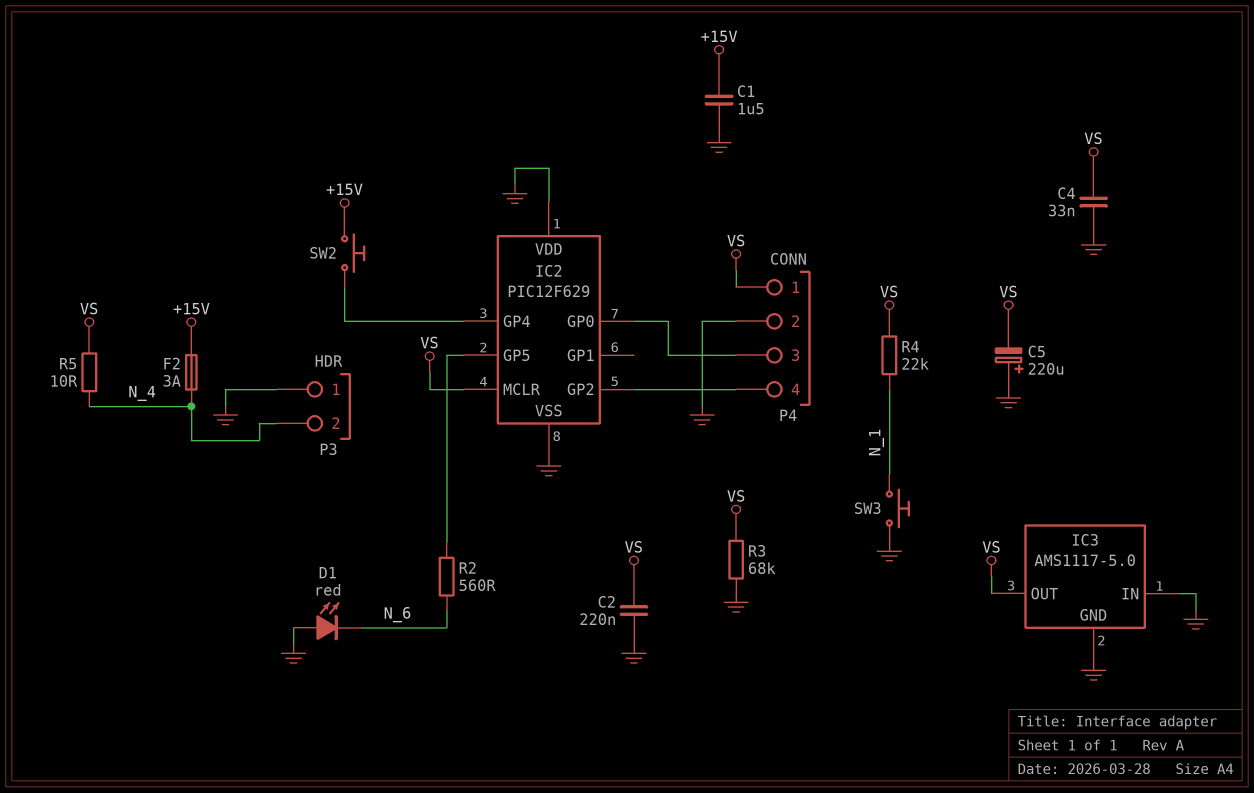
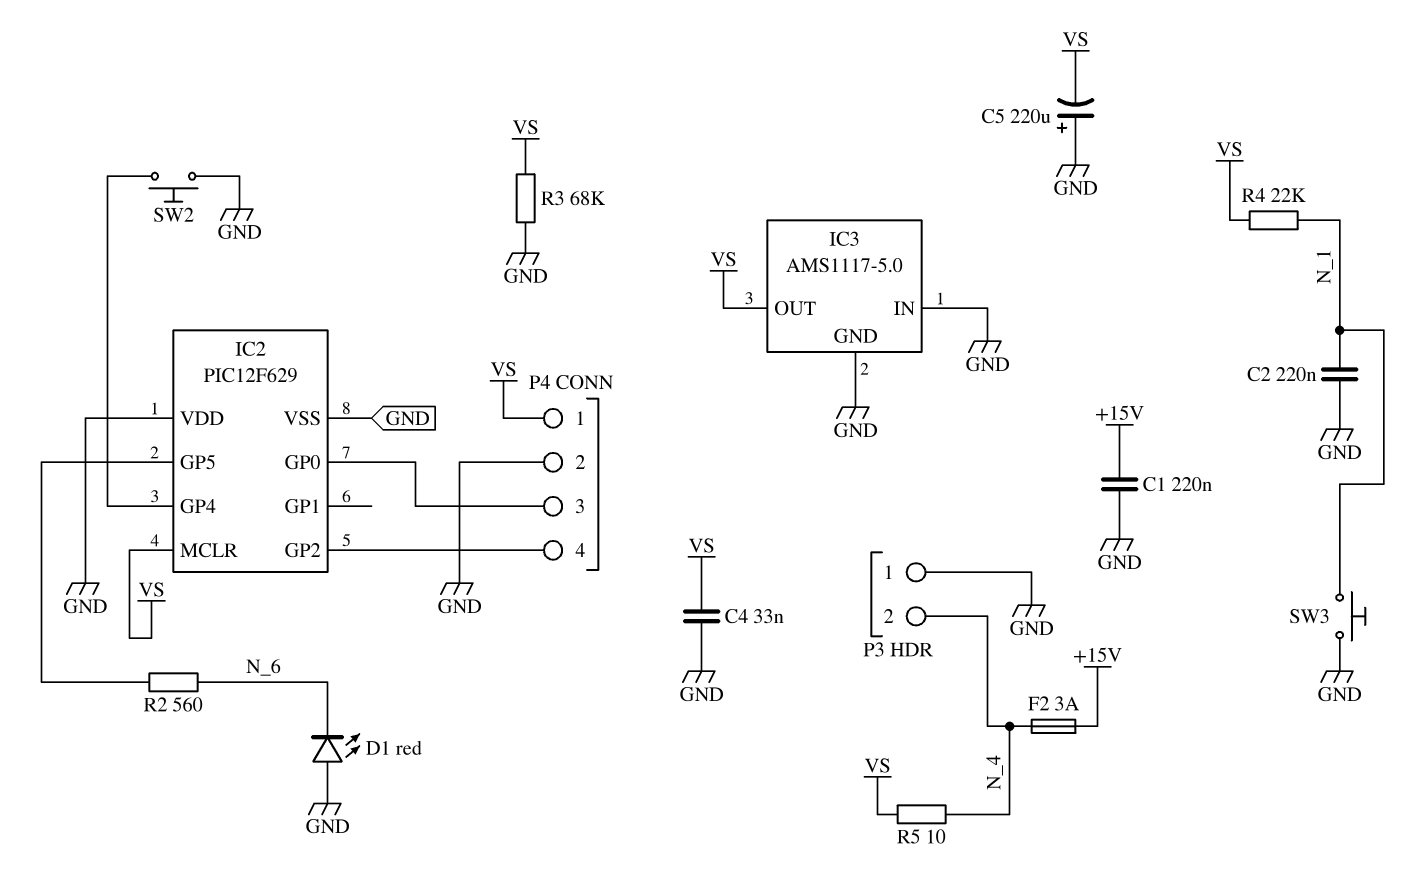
C1: 1.5uF (+15V, GND) -> 220nF (+15V, GND)
C2: 220nF (GND, VS) -> 220nF (GND, N_1)
SW2: button (+15V, IC2/GP4) -> button (GND, IC2/GP4)

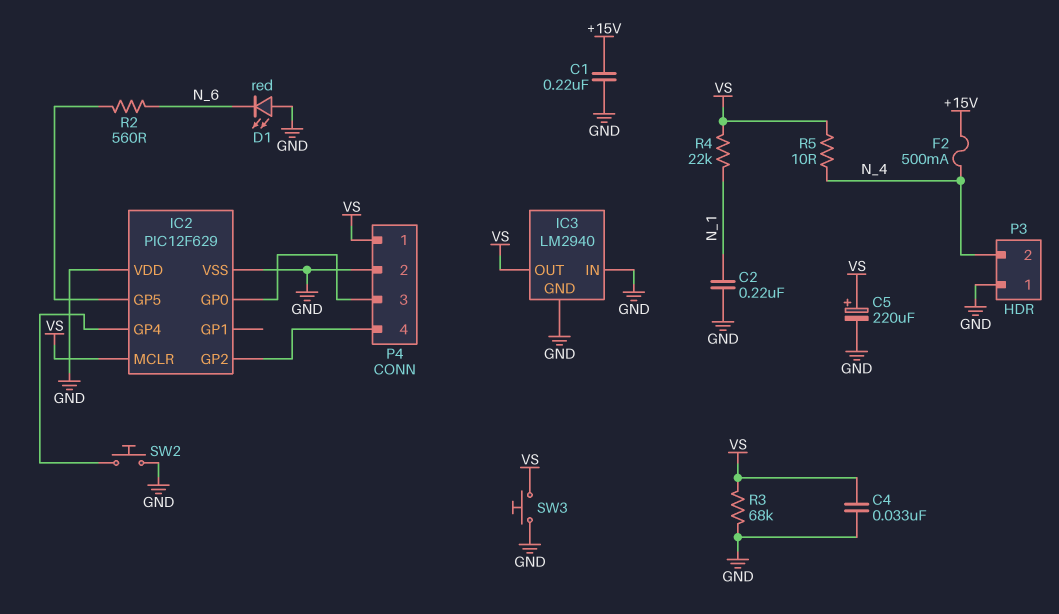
C5: 220uF (plus GND, minus VS) -> 220uF (plus VS, minus GND)
F2: 3A (+15V, N_4) -> 500mA (+15V, N_4)
IC3: AMS1117-5.0 -> LM2940
SW3: button (GND, N_1) -> button (GND, VS)

